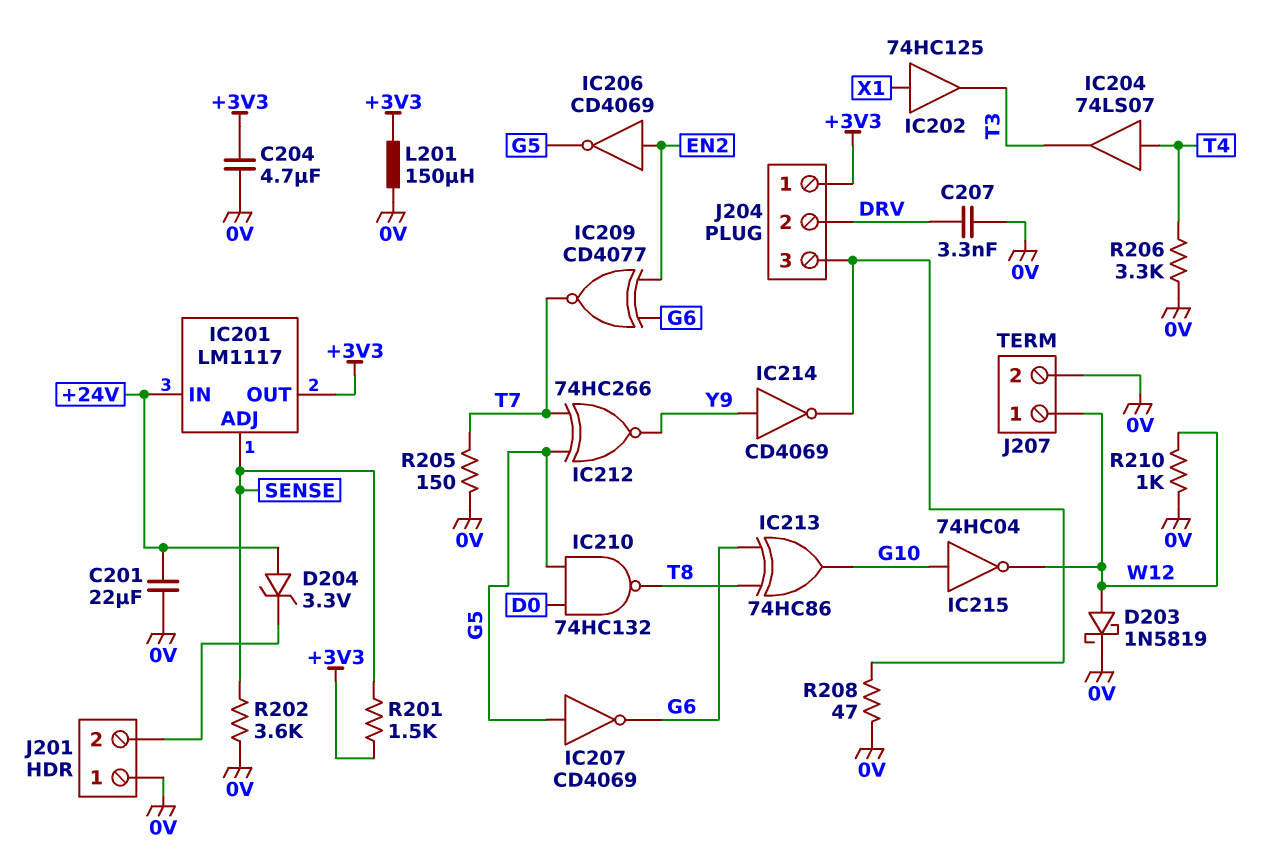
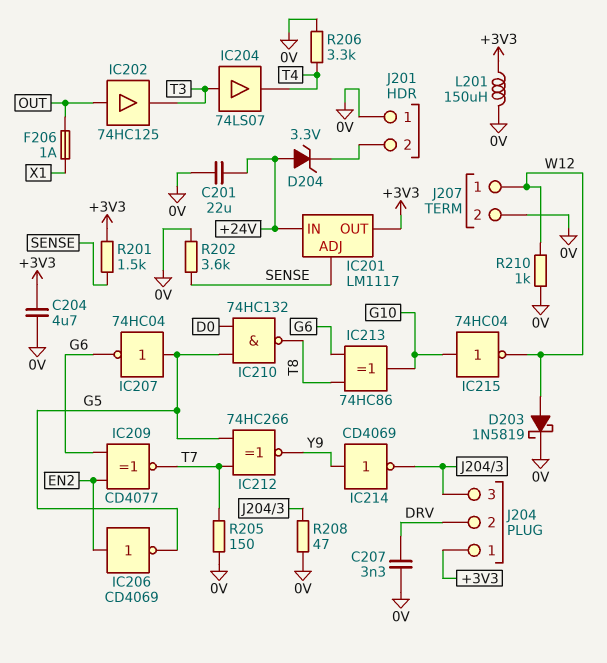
F206: none -> 1A (OUT, X1)
IC202: buffer 74HC125 (in X1, out T3) -> buffer 74HC125 (in OUT, out T3)
IC204: buffer 74LS07 (in T4, out T3) -> buffer 74LS07 (in T3, out T4)
IC207: NOT CD4069 (in G5, out G6) -> NOT 74HC04 (in G5, out G6)

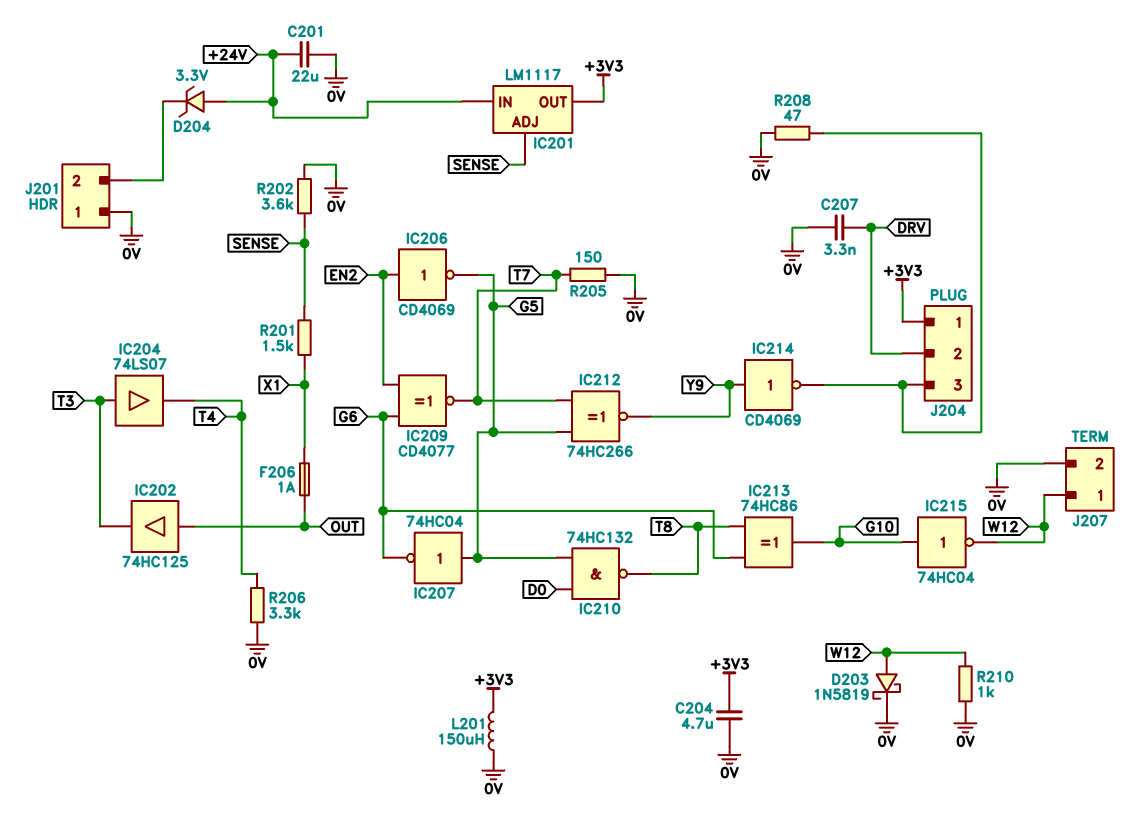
R201: 1.5k (+3V3, SENSE) -> 1.5k (SENSE, X1)

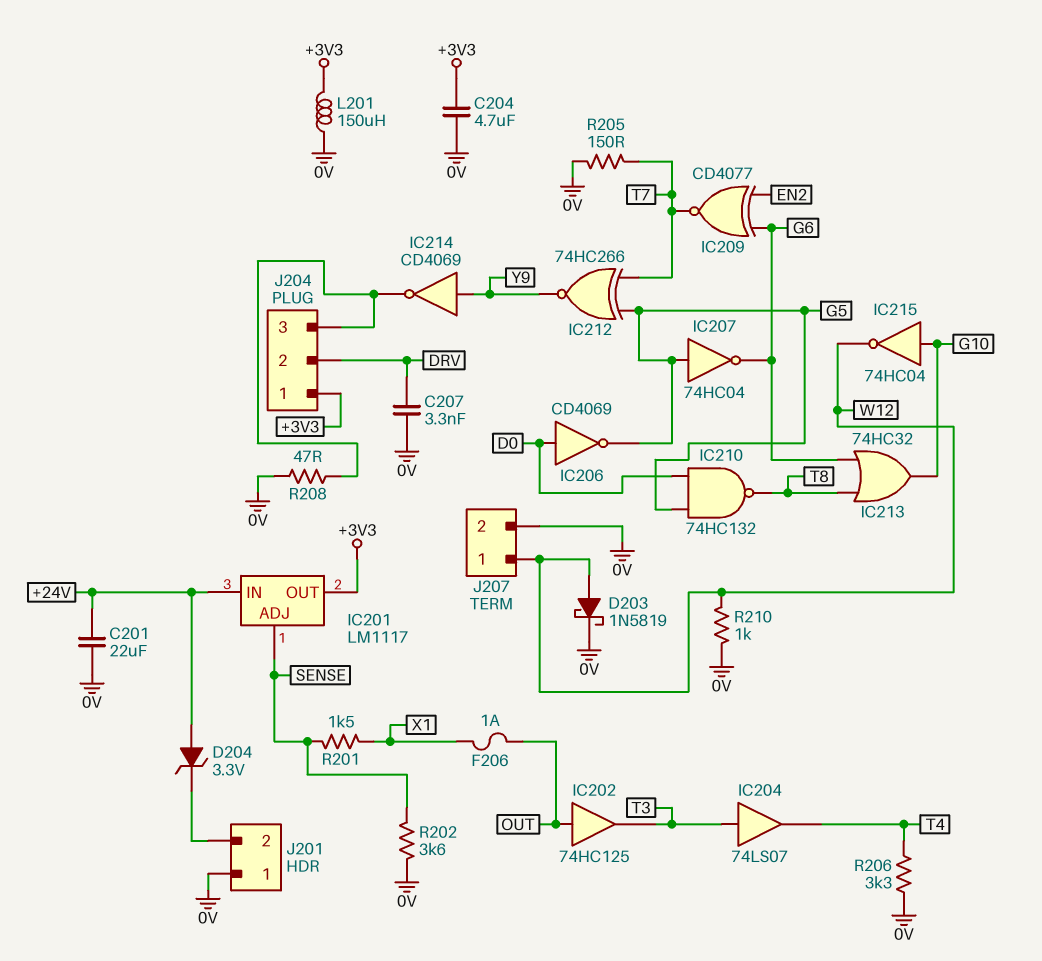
IC206: NOT CD4069 (in EN2, out G5) -> NOT CD4069 (in D0, out G5)
IC213: XOR 74HC86 (in G6, in T8, out G10) -> OR 74HC32 (in G6, in T8, out G10)

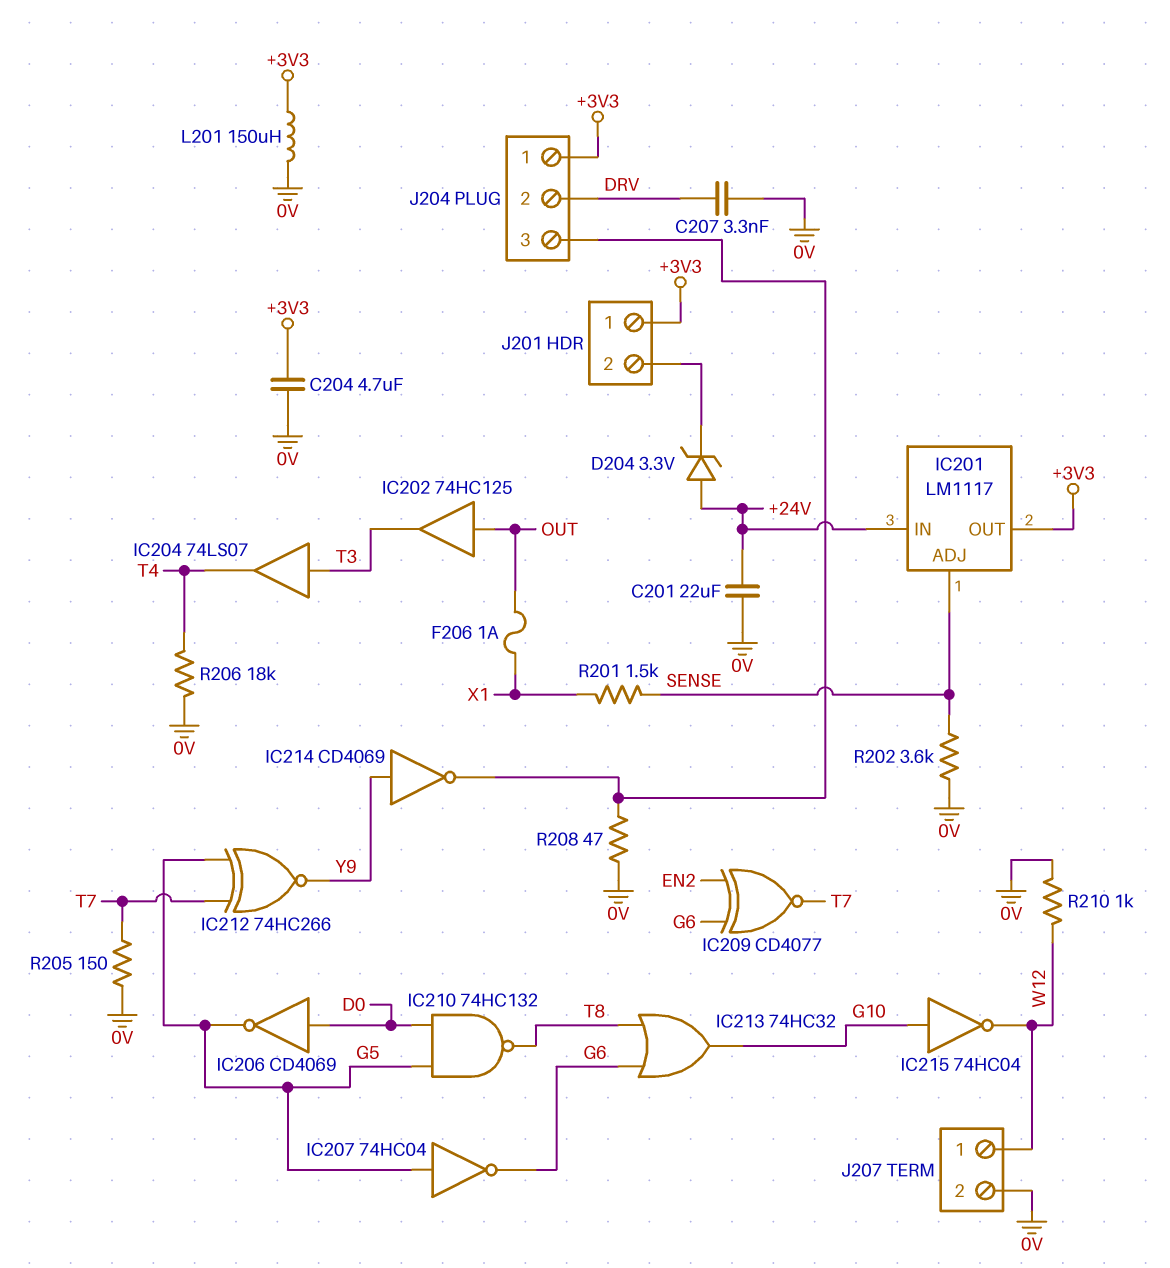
D203: schottky 1N5819 (A W12, K 0V) -> none
J201 pin 1: 0V -> +3V3
R206: 3.3k (0V, T4) -> 18k (0V, T4)

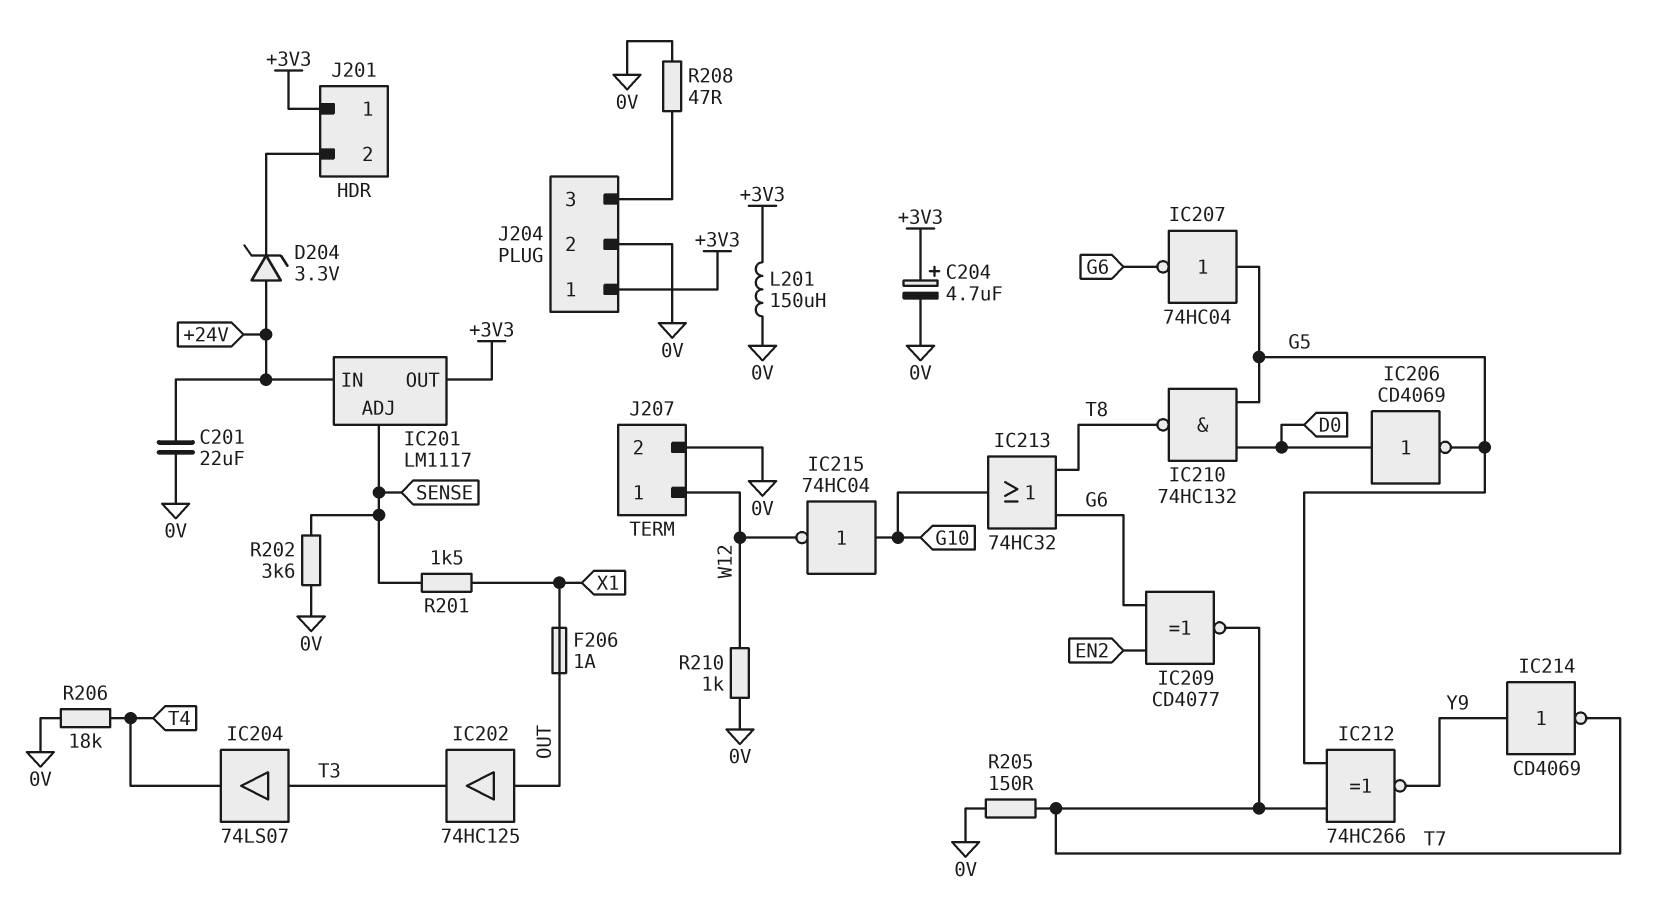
C204: 4.7uF (+3V3, 0V) -> 4.7uF (plus +3V3, minus 0V)
C207: 3.3nF (0V, DRV) -> none
IC214: NOT CD4069 (in Y9, out J204/3) -> NOT CD4069 (in Y9, out T7)
J204 pin 2: DRV -> 0V

